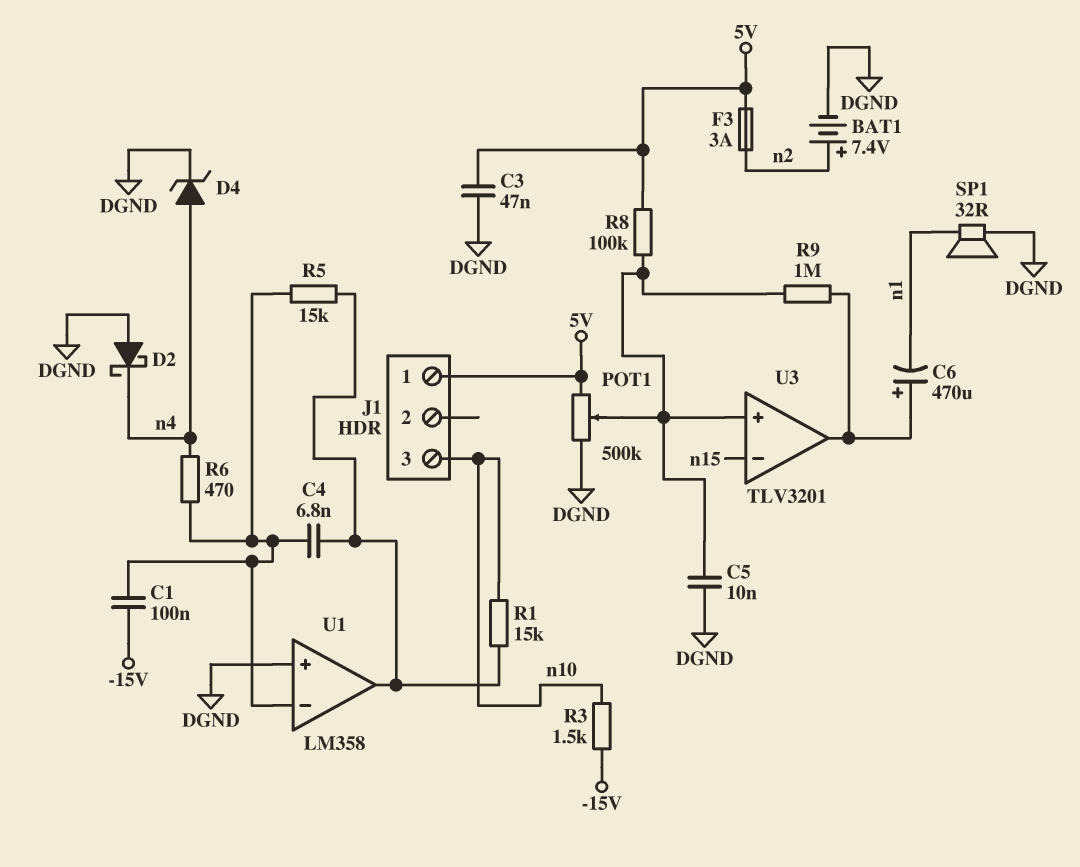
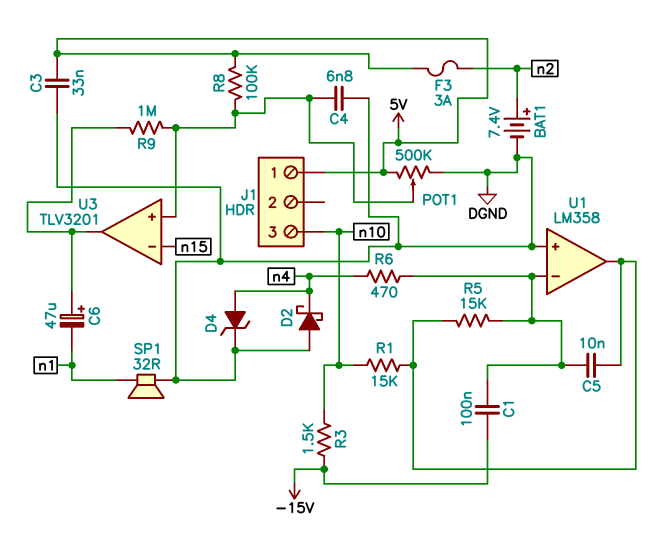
C3: 47nF (5V, DGND) -> 33nF (5V, DGND)
C4: 6.8nF (U1/in-, U1/out) -> 6.8nF (DGND, U3/in+)
C5: 10nF (DGND, U3/in+) -> 10nF (U1/in-, U1/out)
C6: 470uF (plus U3/out, minus n1) -> 47uF (plus U3/out, minus n1)

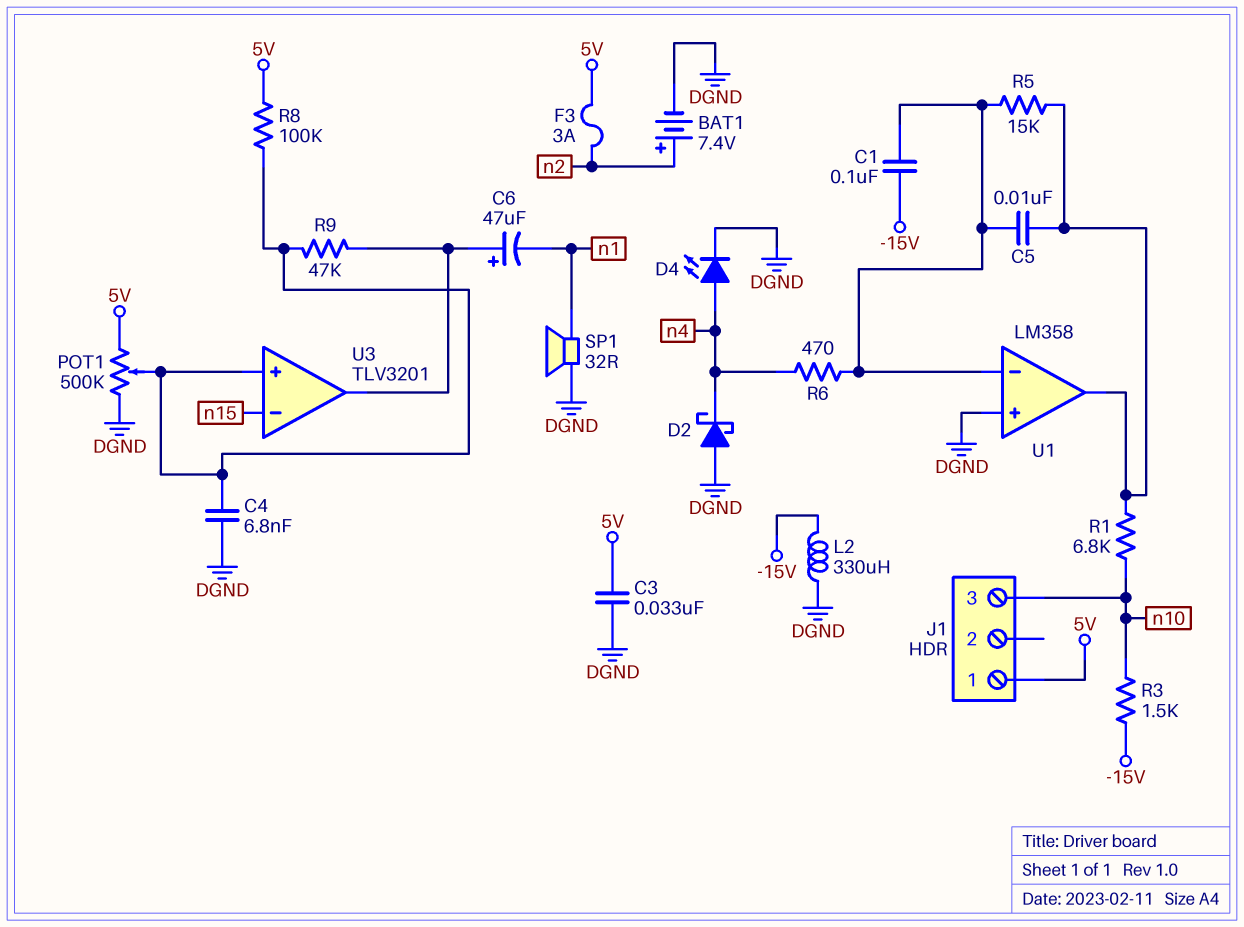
D4: zener (A n4, K DGND) -> LED (A n4, K DGND)
L2: none -> 330uH (-15V, DGND)
R1: 15k (U1/out, n10) -> 6.8k (U1/out, n10)
R9: 1M (U3/in+, U3/out) -> 47k (U3/in+, U3/out)

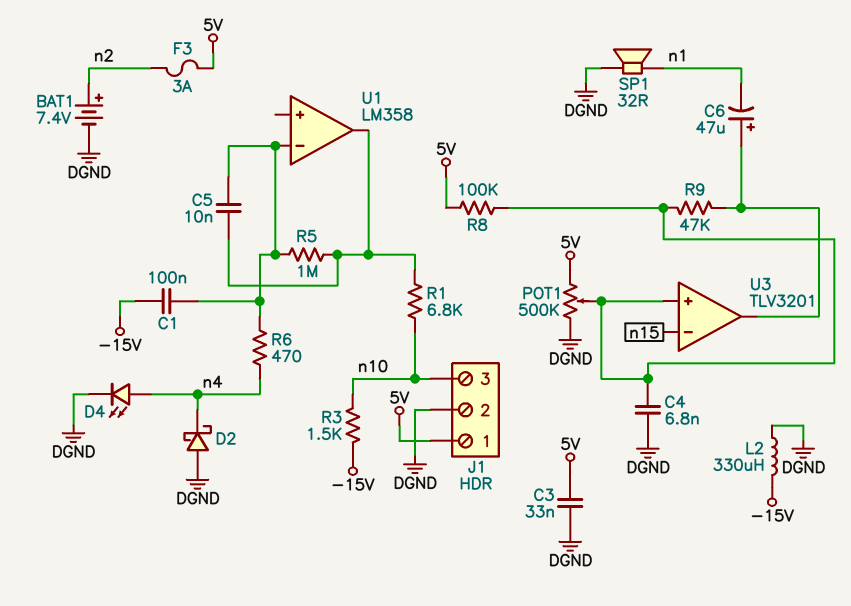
J1 pin 2: none -> DGND
R5: 15k (U1/in-, U1/out) -> 1M (U1/in-, U1/out)
U1 pin in+: DGND -> none

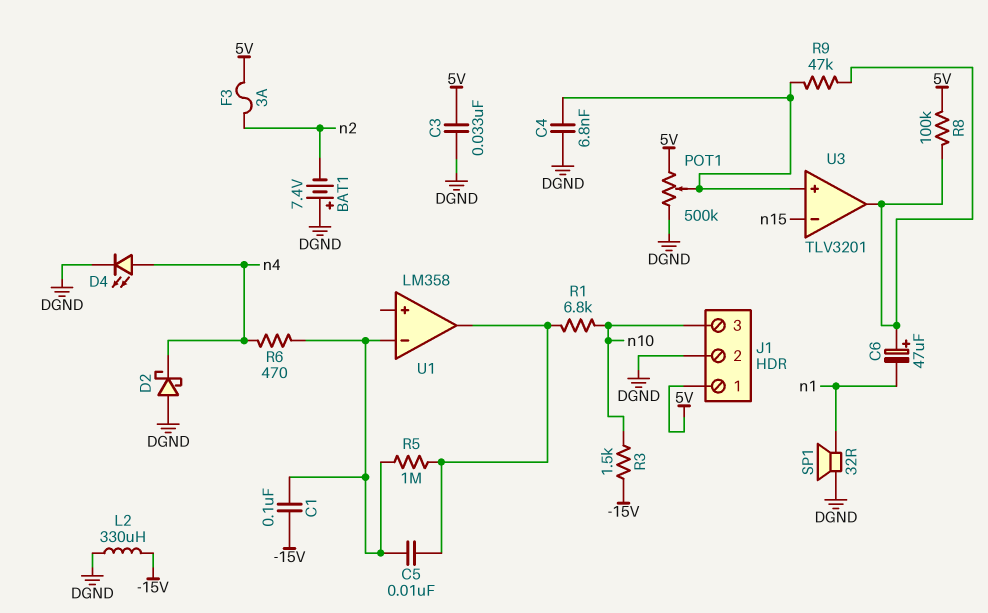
BAT1: 7.4V (plus n2, minus DGND) -> 7.4V (plus DGND, minus n2)
R8: 100k (5V, U3/in+) -> 100k (5V, U3/out)

